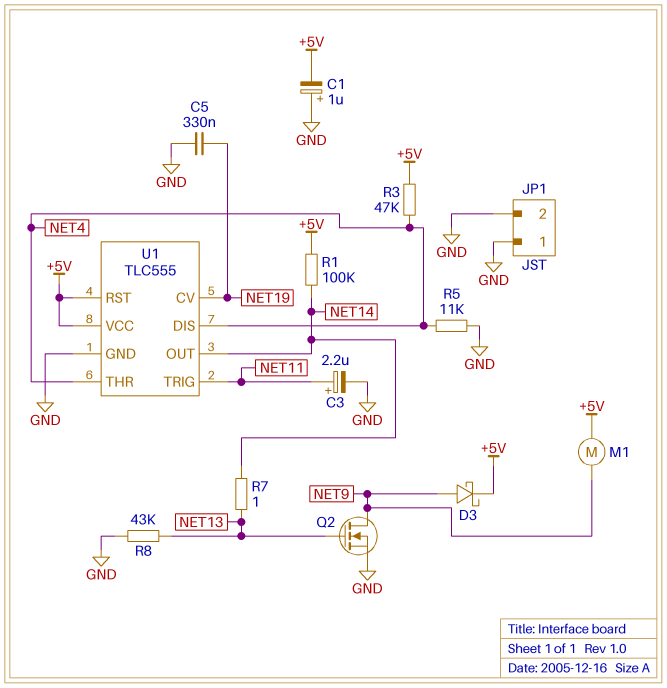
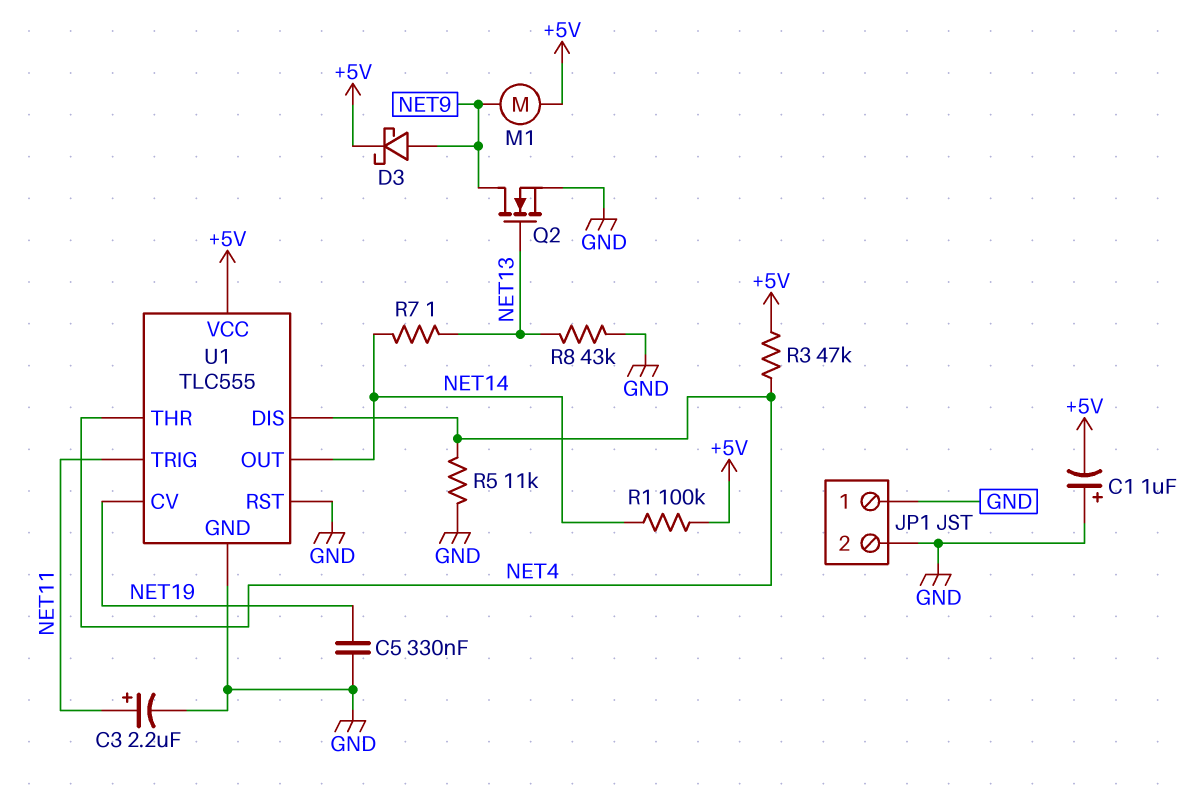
U1 pin RST: +5V -> GND

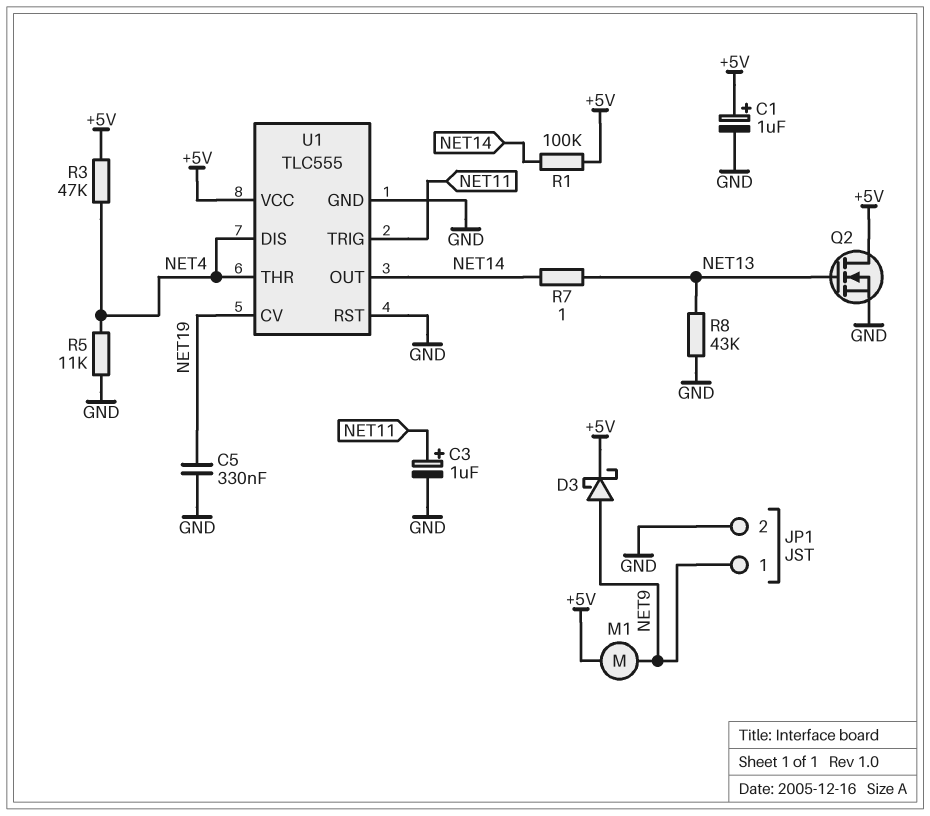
C1: 1uF (plus GND, minus +5V) -> 1uF (plus +5V, minus GND)
C3: 2.2uF (plus NET11, minus GND) -> 1uF (plus NET11, minus GND)
JP1 pin 1: GND -> NET9
Q2: NMOS (G NET13, D NET9, S GND) -> NMOS (G NET13, D +5V, S GND)

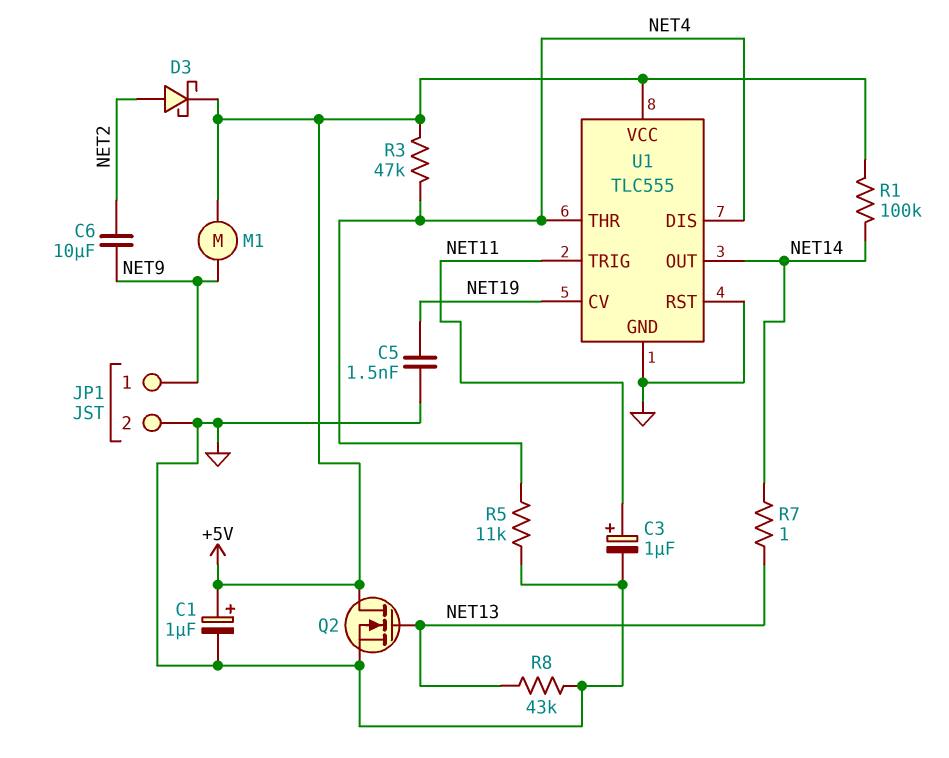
C5: 330nF (GND, NET19) -> 1.5nF (GND, NET19)
C6: none -> 10uF (NET2, NET9)
D3: schottky (A NET9, K +5V) -> schottky (A NET2, K +5V)

